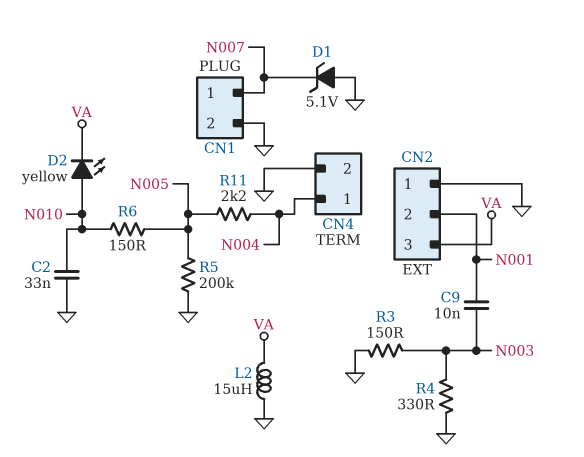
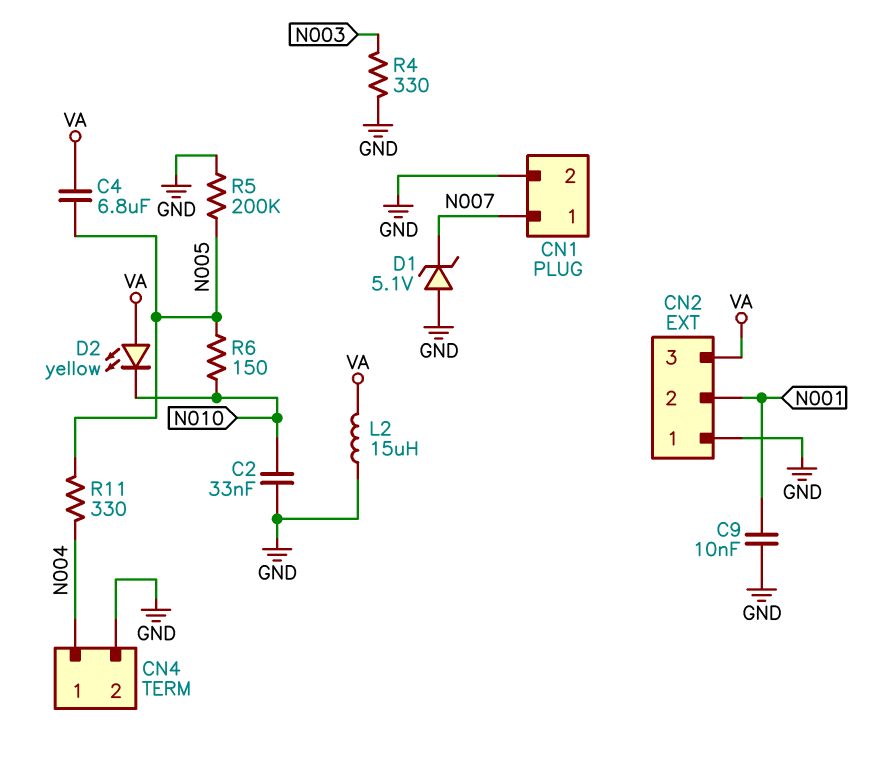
C4: none -> 6.8uF (N005, VA)
C9: 10nF (N001, N003) -> 10nF (GND, N001)
D2: LED yellow (A N010, K VA) -> LED yellow (A VA, K N010)
R3: 150 (GND, N003) -> none
R11: 2.2k (N004, N005) -> 330 (N004, N005)

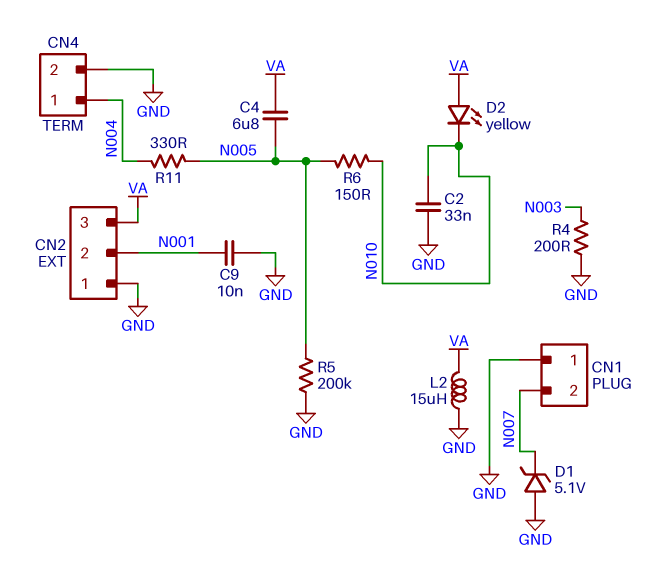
CN1 pin 1: N007 -> GND
CN1 pin 2: GND -> N007
R4: 330 (GND, N003) -> 200 (GND, N003)

